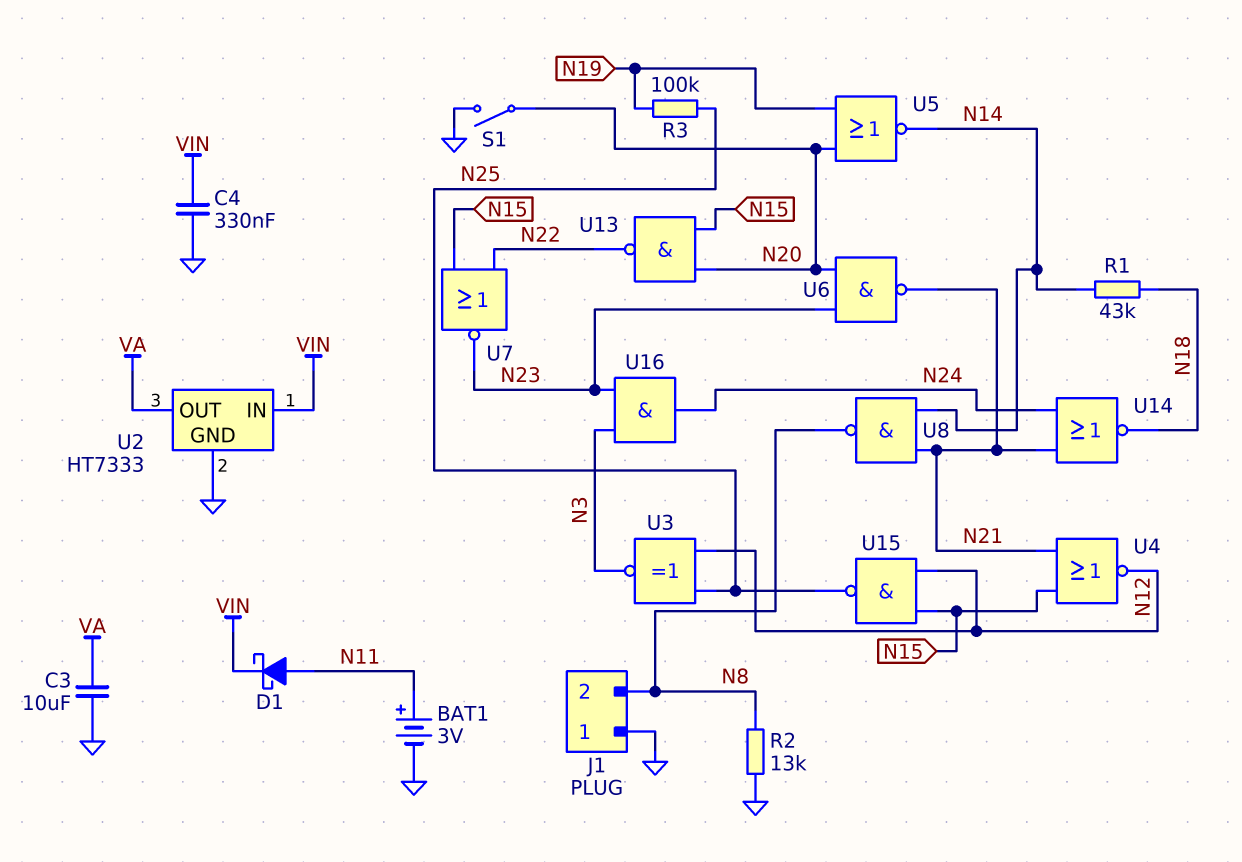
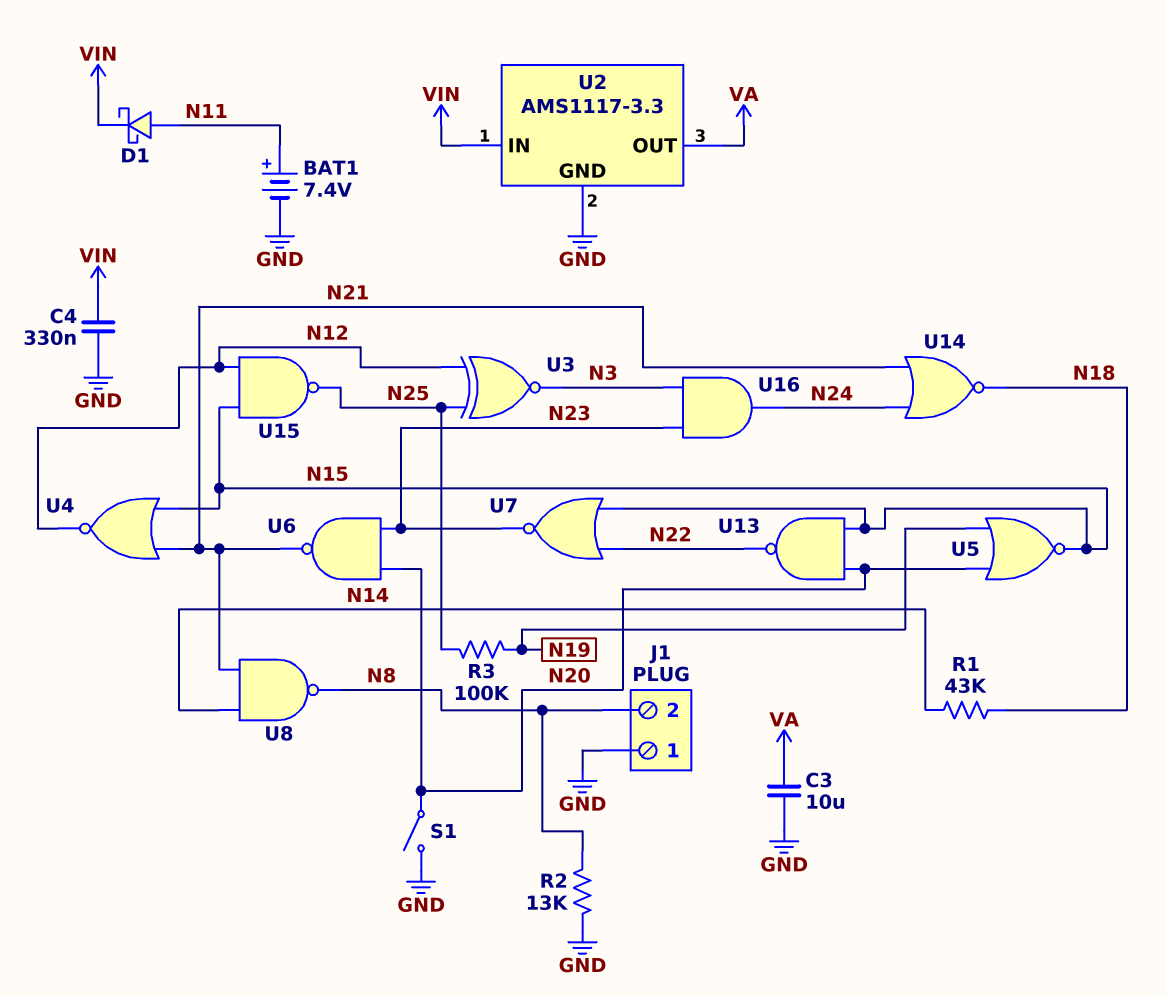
BAT1: 3V (plus N11, minus GND) -> 7.4V (plus N11, minus GND)
U2: HT7333 -> AMS1117-3.3
U5: NOR (in N19, in N20, out N14) -> NOR (in N19, in N20, out N15)

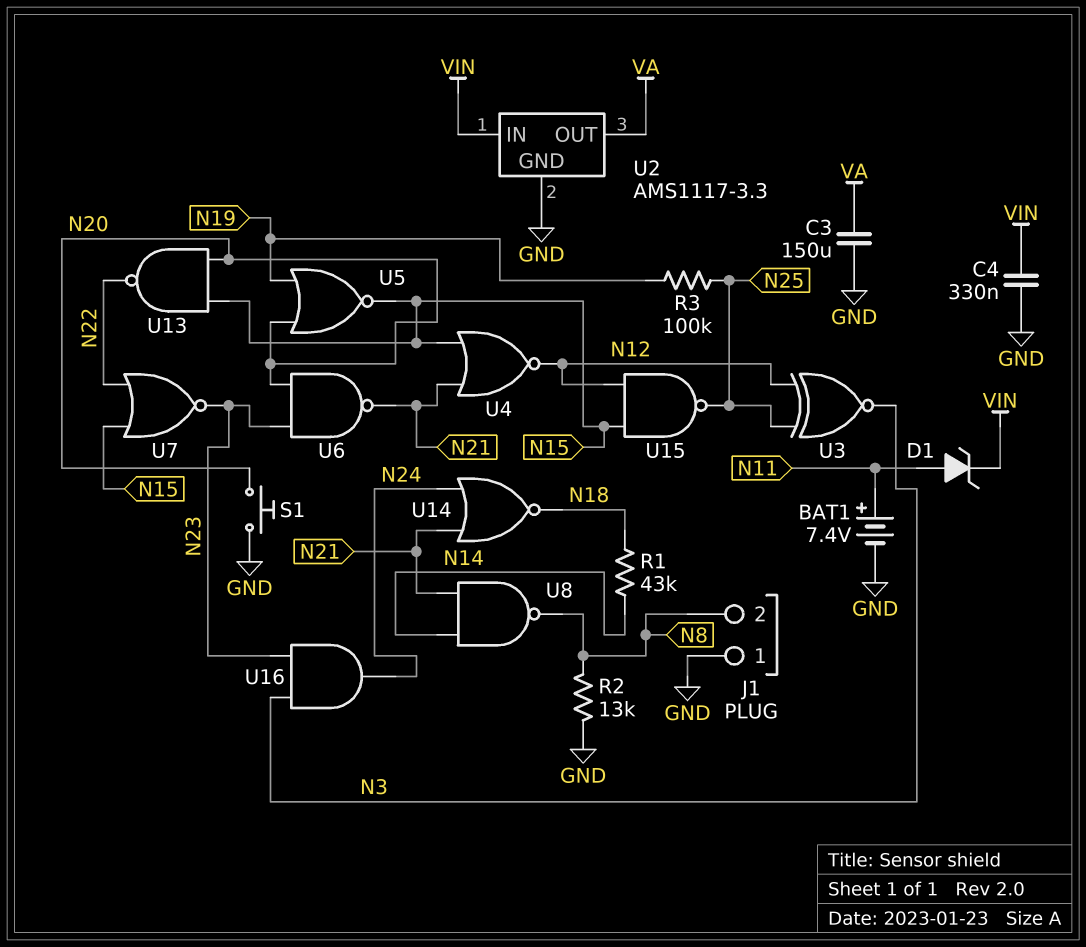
C3: 10uF (GND, VA) -> 150uF (GND, VA)
D1: schottky (A N11, K VIN) -> zener (A N11, K VIN)
S1: switch (GND, N20) -> button (GND, N20)

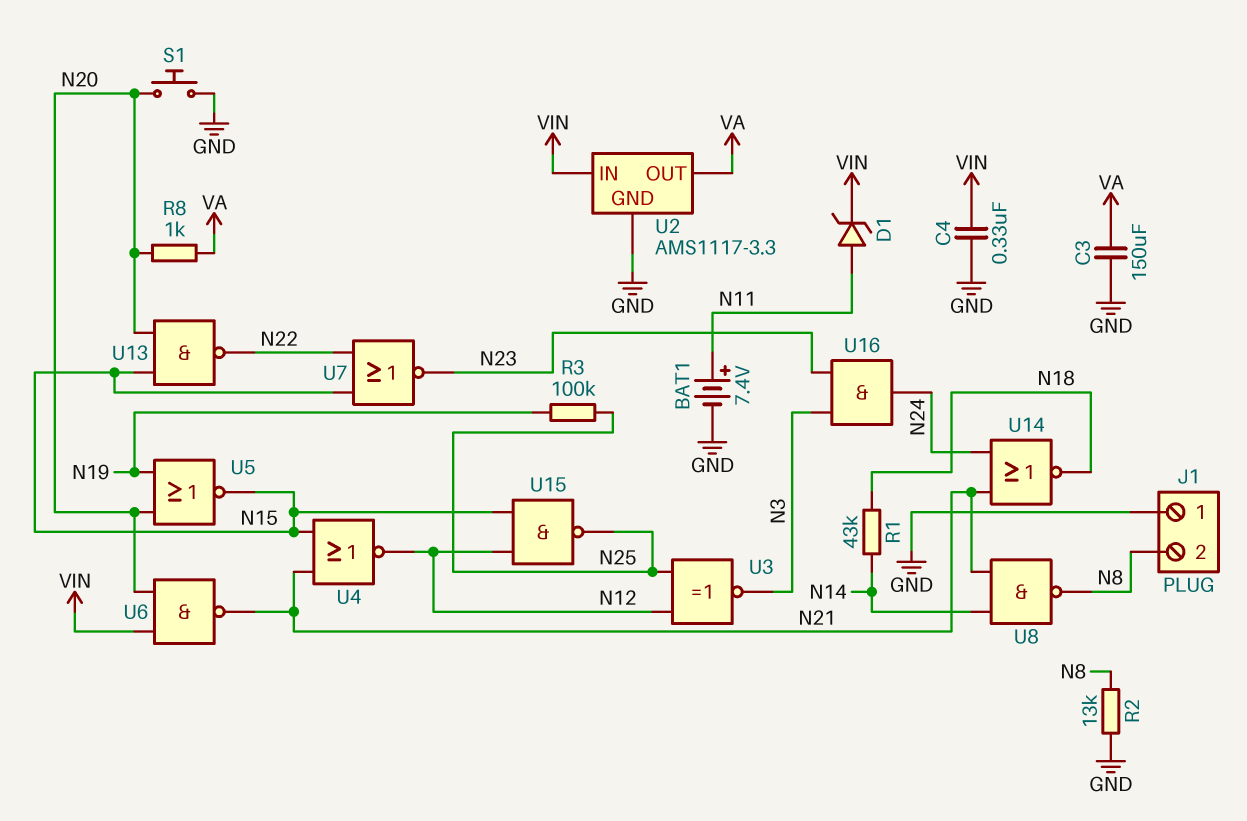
R8: none -> 1k (N20, VA)
U6: NAND (in N20, in N23, out N21) -> NAND (in N20, in VIN, out N21)

